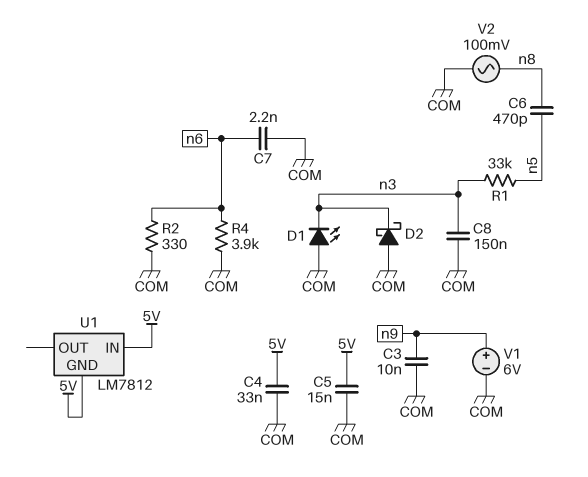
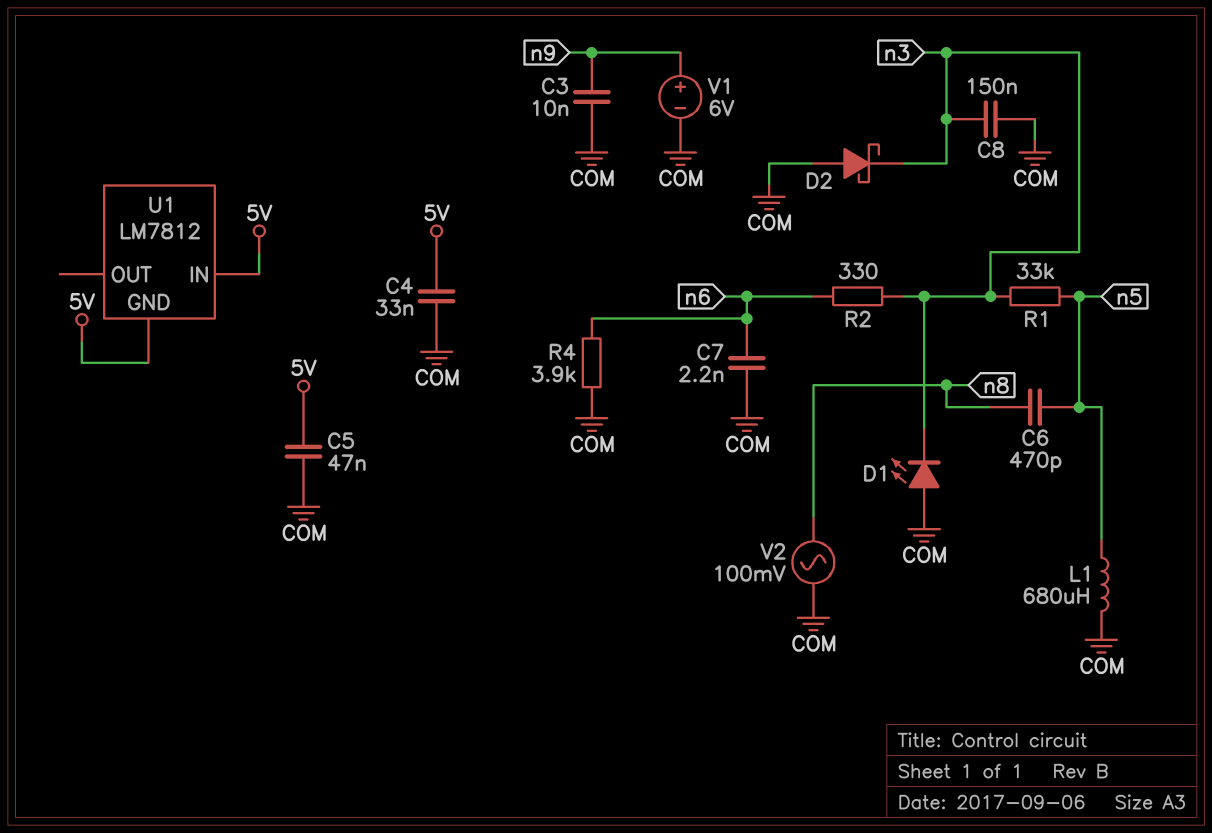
C5: 15nF (5V, COM) -> 47nF (5V, COM)
L1: none -> 680uH (COM, n5)
R2: 330 (COM, n6) -> 330 (n3, n6)

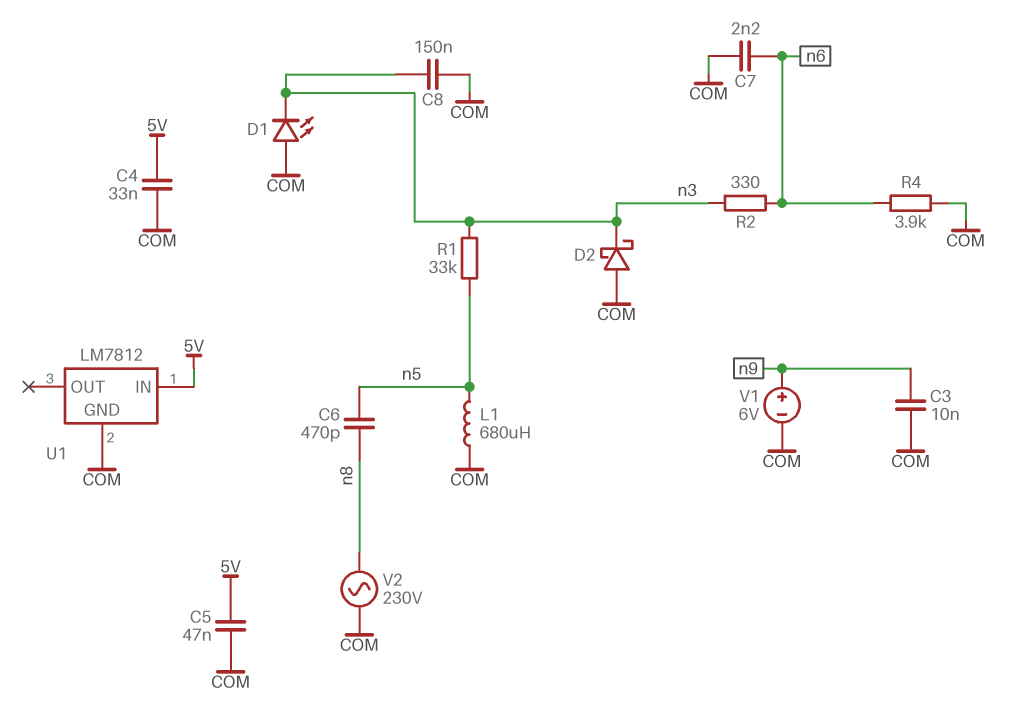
U1 pin GND: 5V -> COM
V2: AC 100mV (COM, n8) -> AC 230V (COM, n8)

